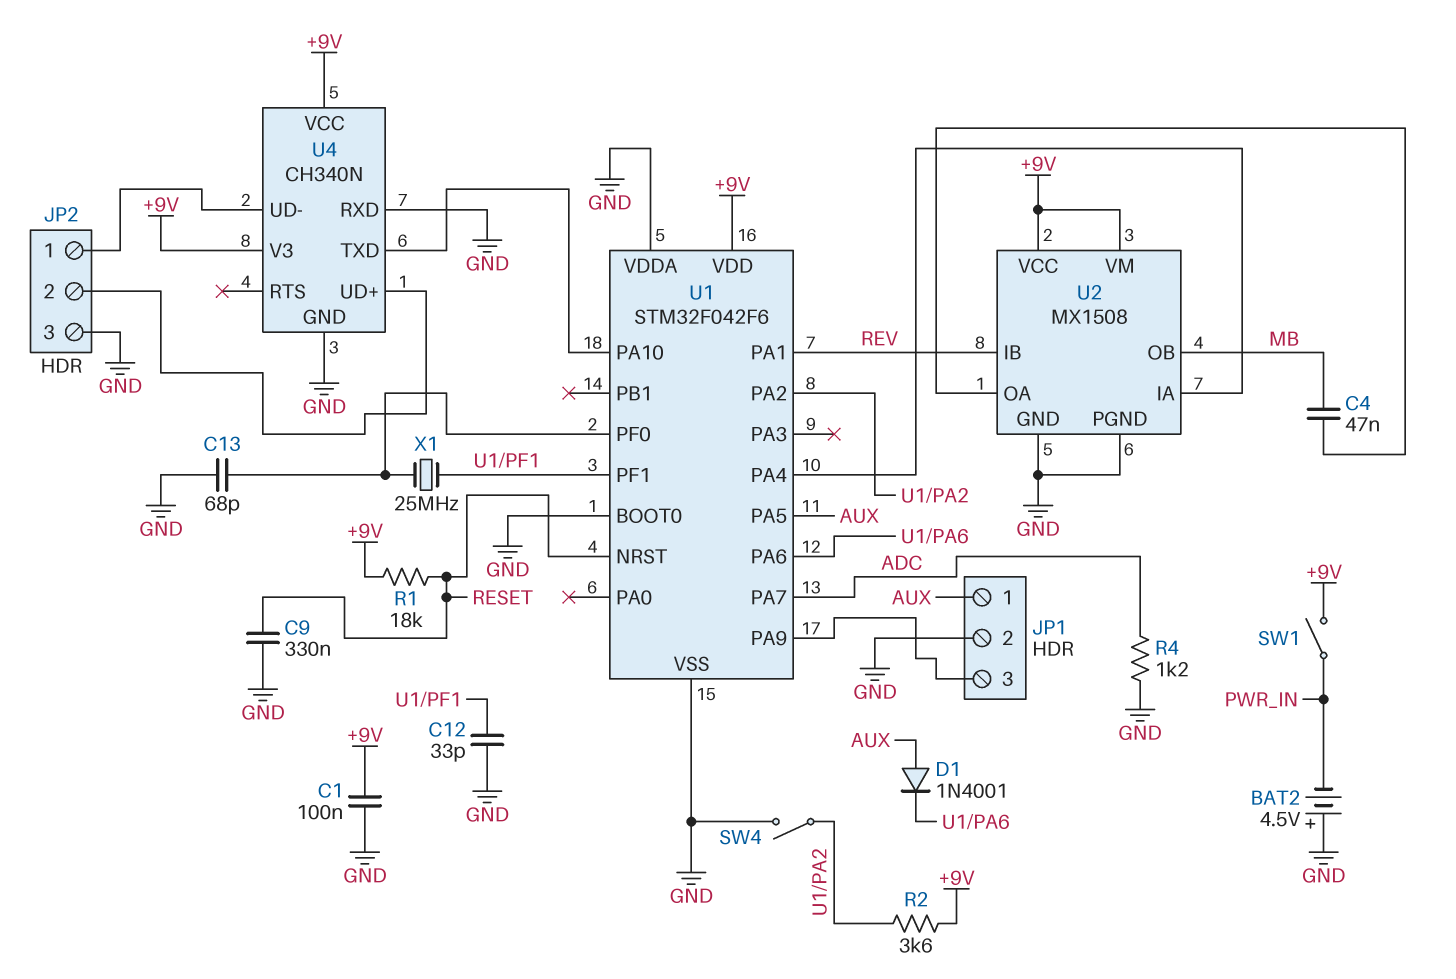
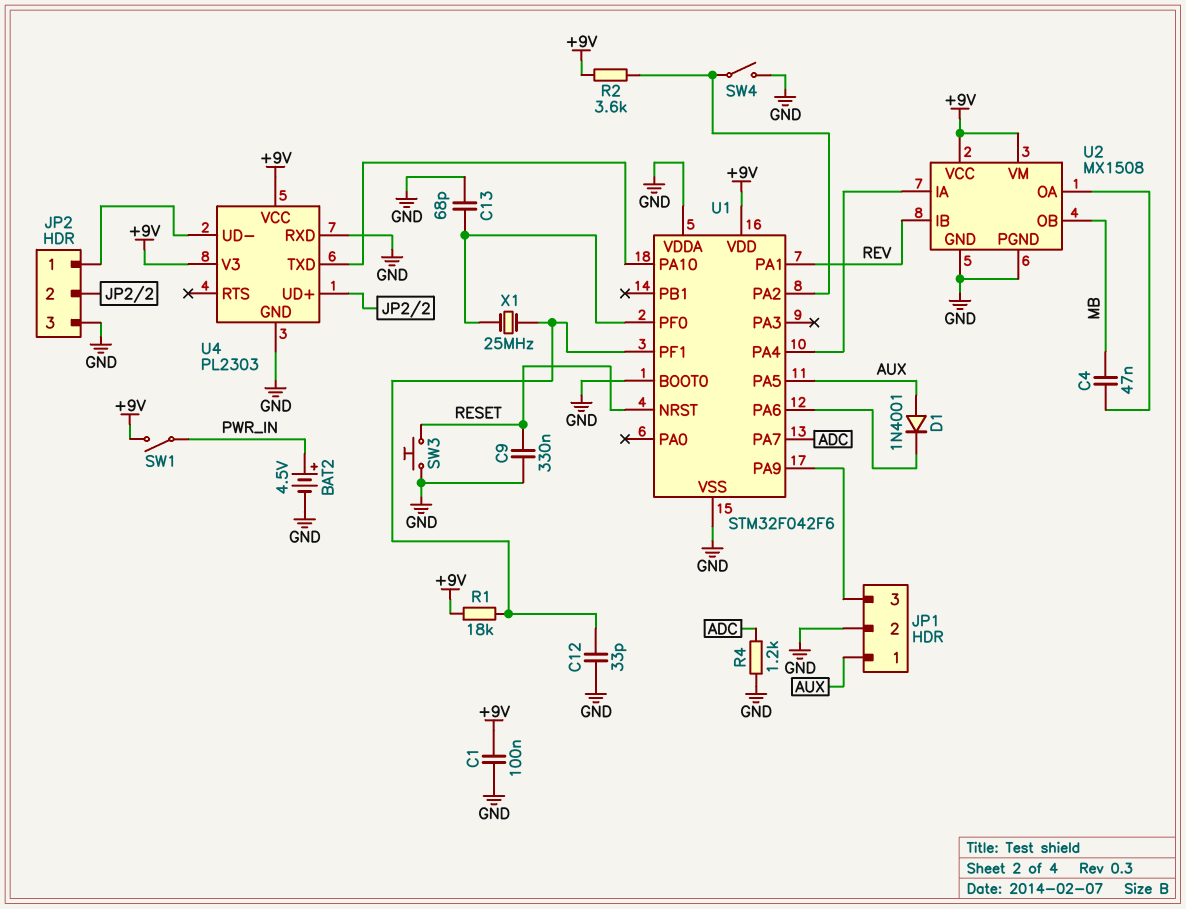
BAT2: 4.5V (plus GND, minus PWR_IN) -> 4.5V (plus PWR_IN, minus GND)
R1: 18k (+9V, RESET) -> 18k (+9V, U1/PF1)
SW3: none -> button (GND, RESET)
U4: CH340N -> PL2303

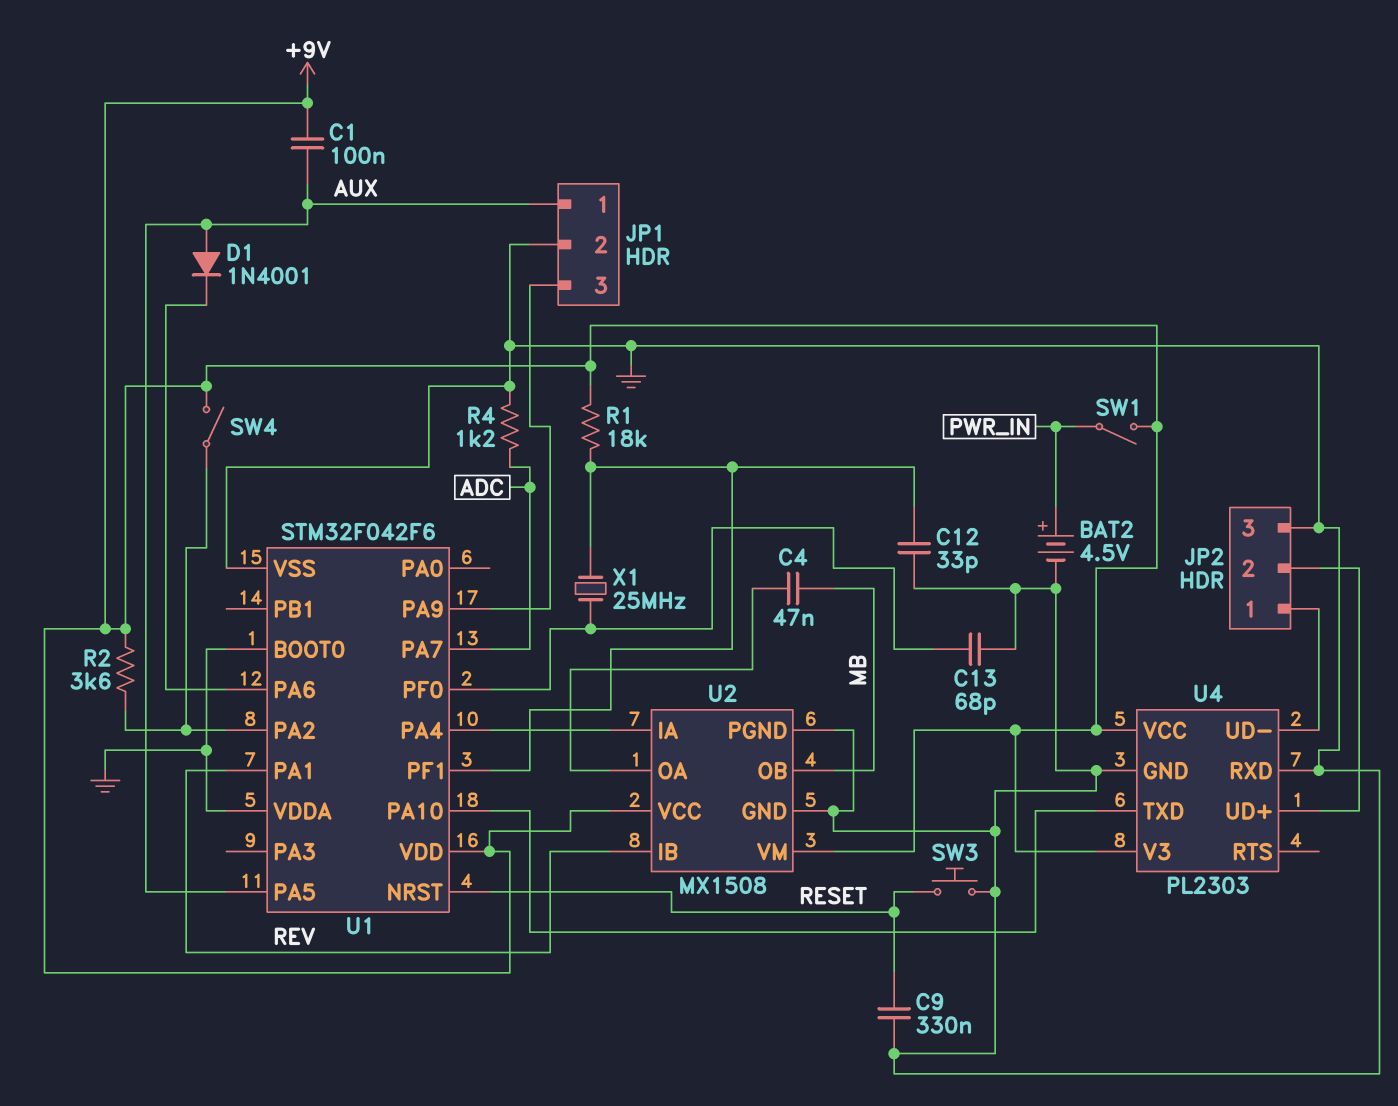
C1: 100nF (+9V, GND) -> 100nF (+9V, AUX)
SW4: switch (GND, U1/PA2) -> switch (+9V, U1/PA2)

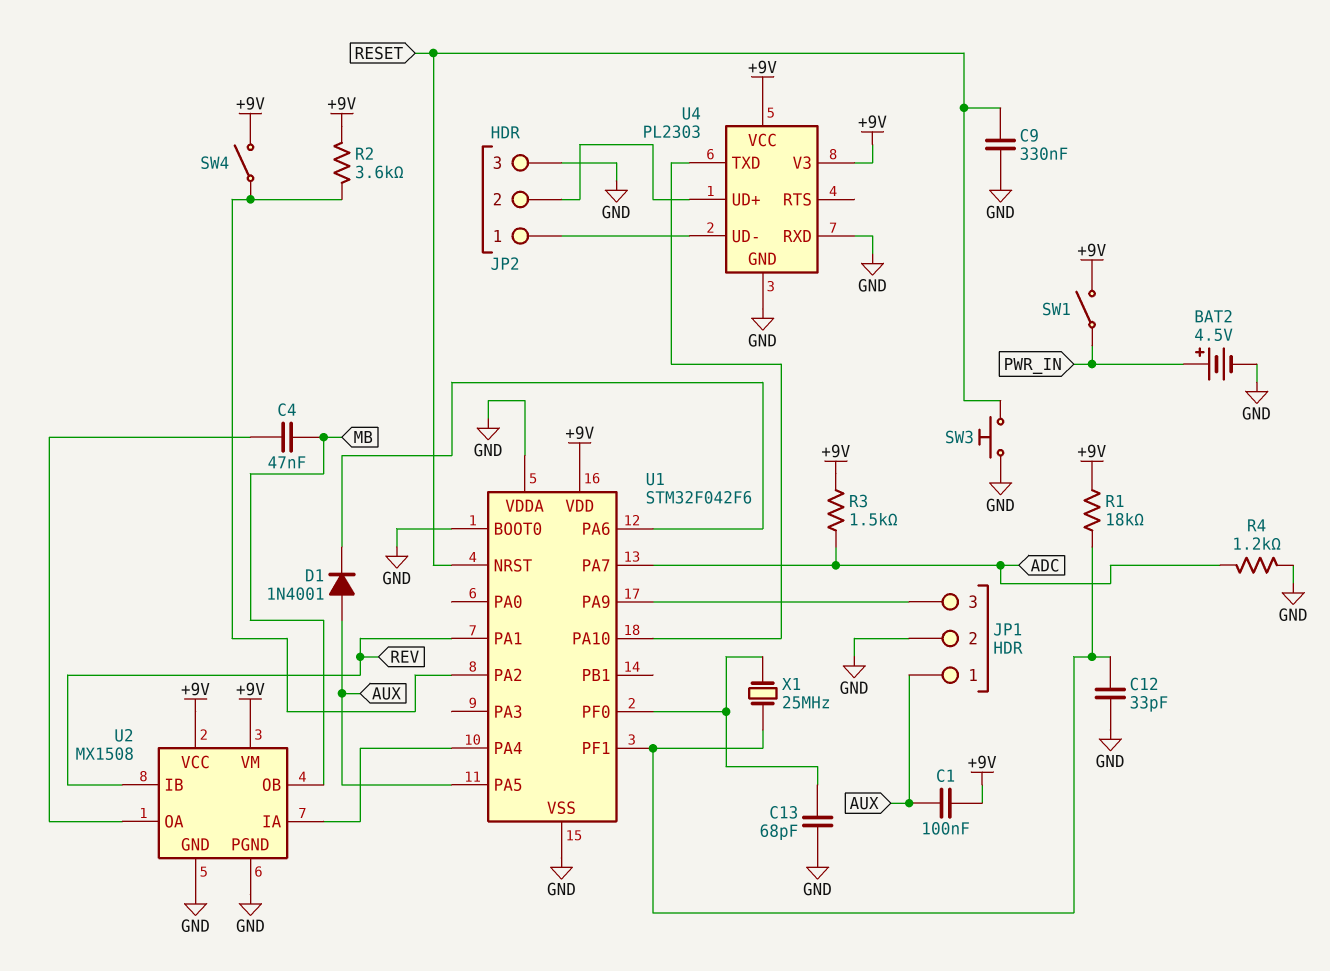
R3: none -> 1.5k (+9V, ADC)

